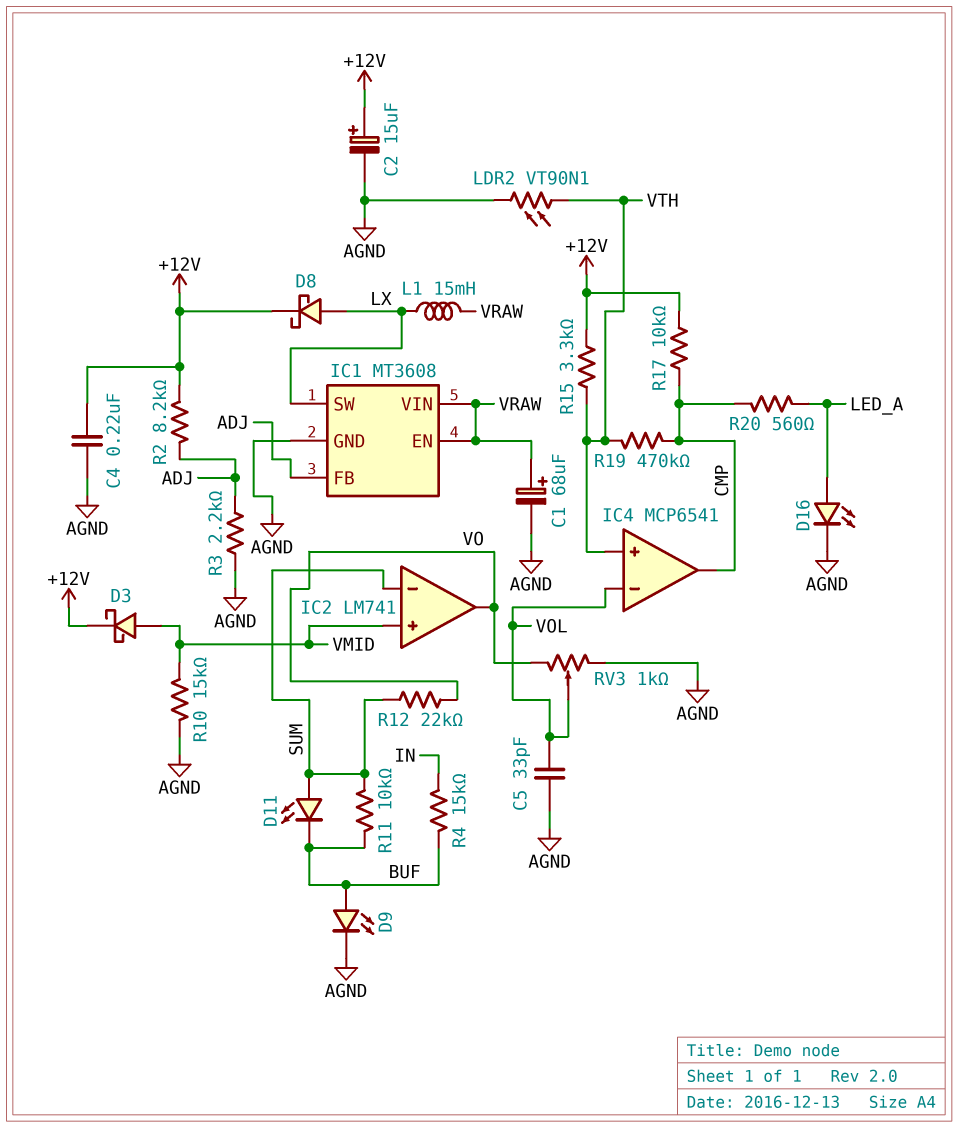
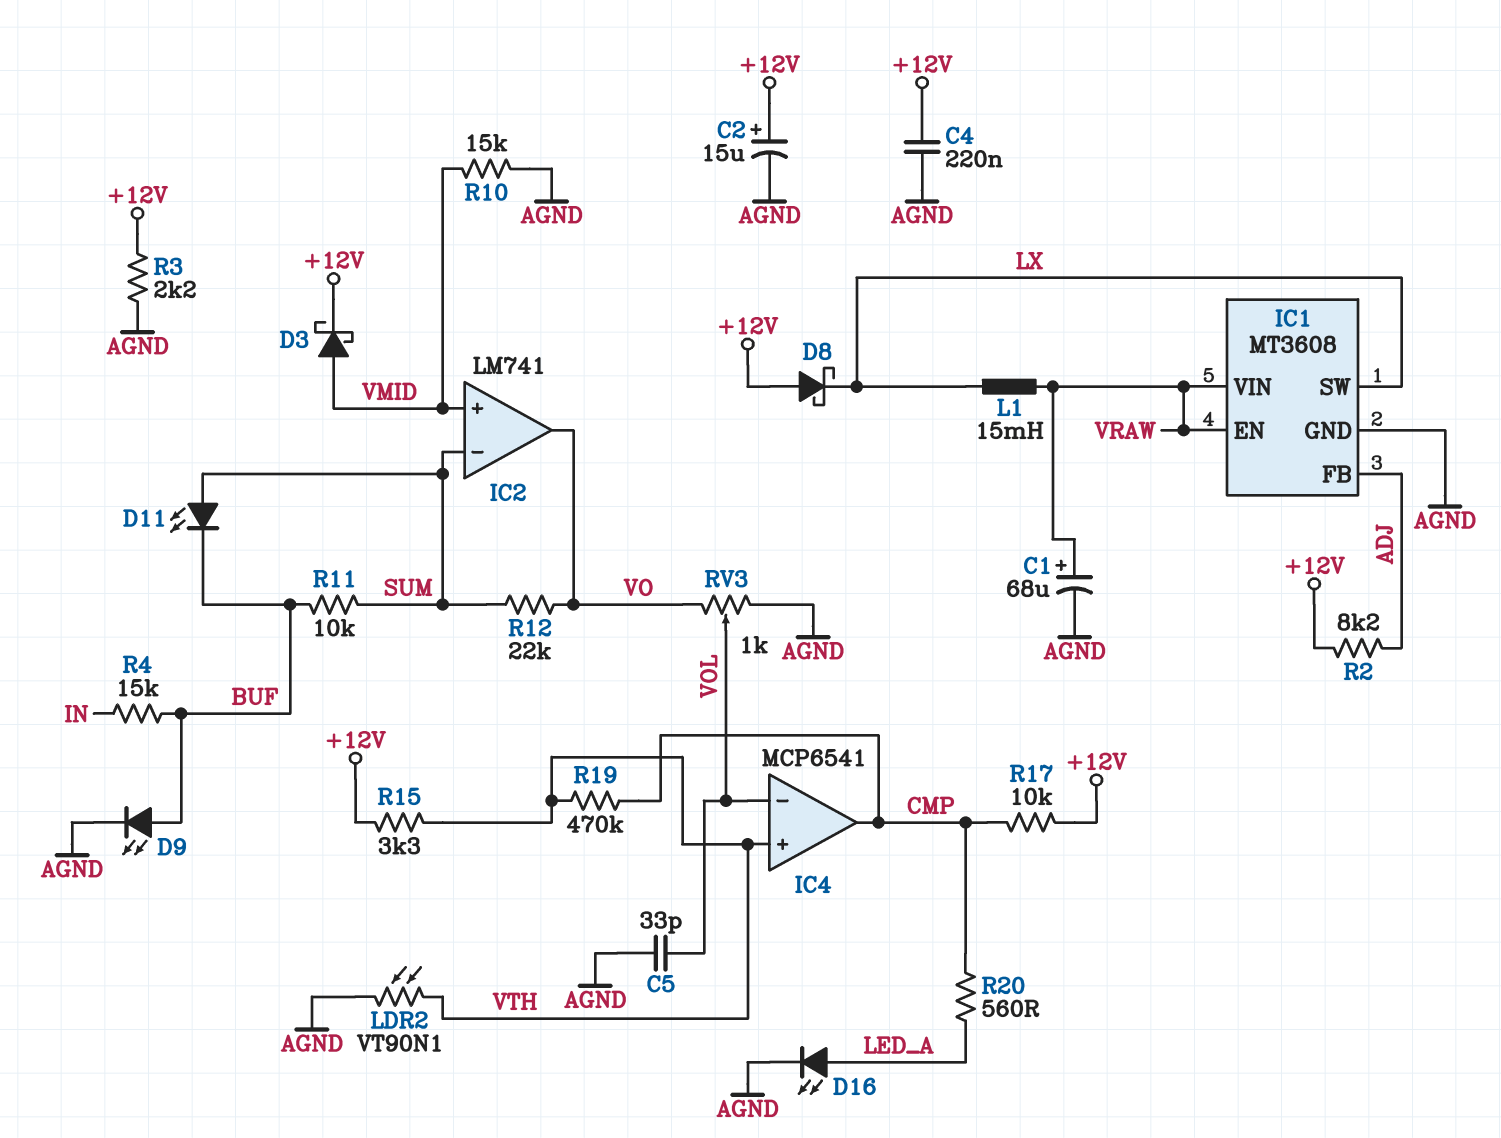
D8: schottky (A LX, K +12V) -> schottky (A +12V, K LX)
R3: 2.2k (ADJ, AGND) -> 2.2k (+12V, AGND)

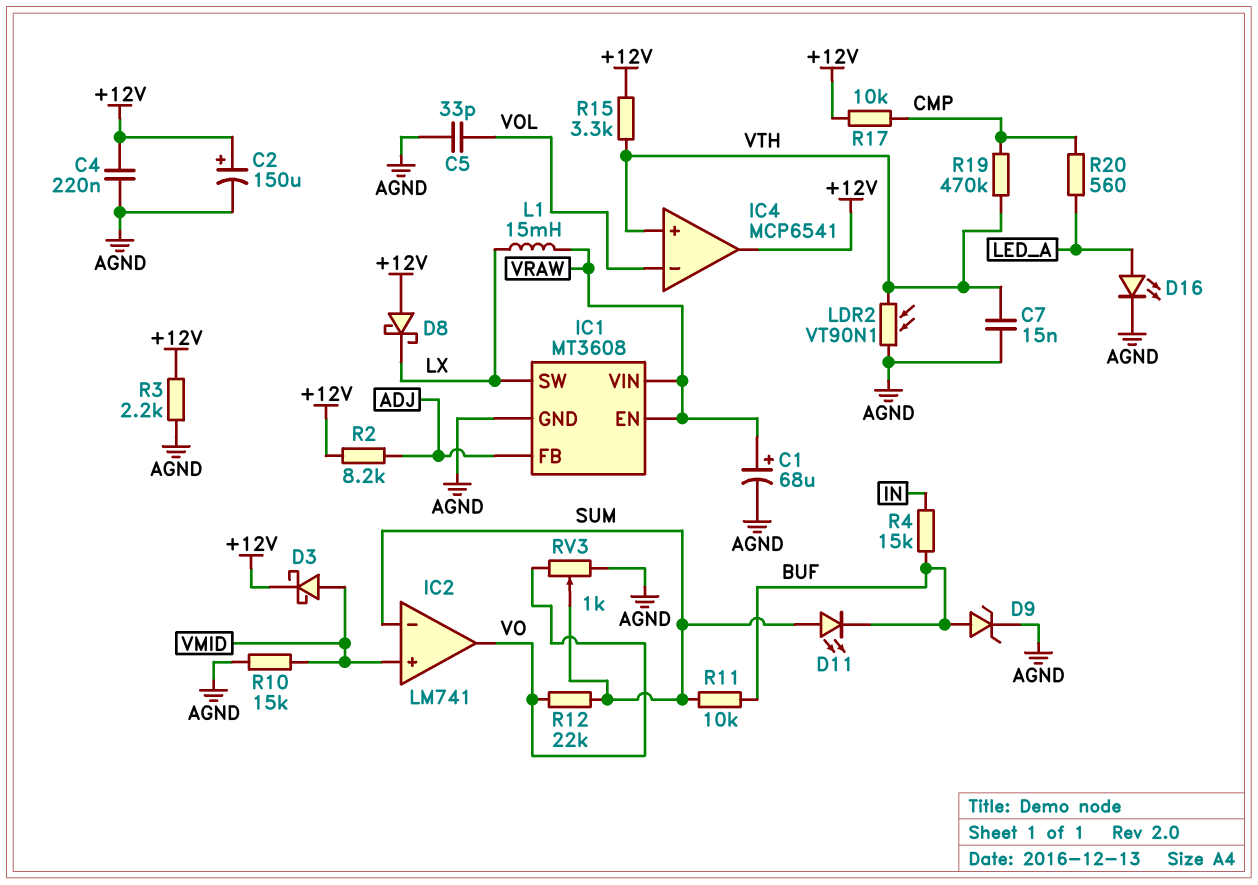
C2: 15uF (plus +12V, minus AGND) -> 150uF (plus +12V, minus AGND)
C7: none -> 15nF (AGND, VTH)
D9: LED (A BUF, K AGND) -> zener (A BUF, K AGND)
IC4 pin out: CMP -> +12V
RV3: 1k (AGND, VO, wiper VOL) -> 1k (AGND, VO, wiper SUM)

